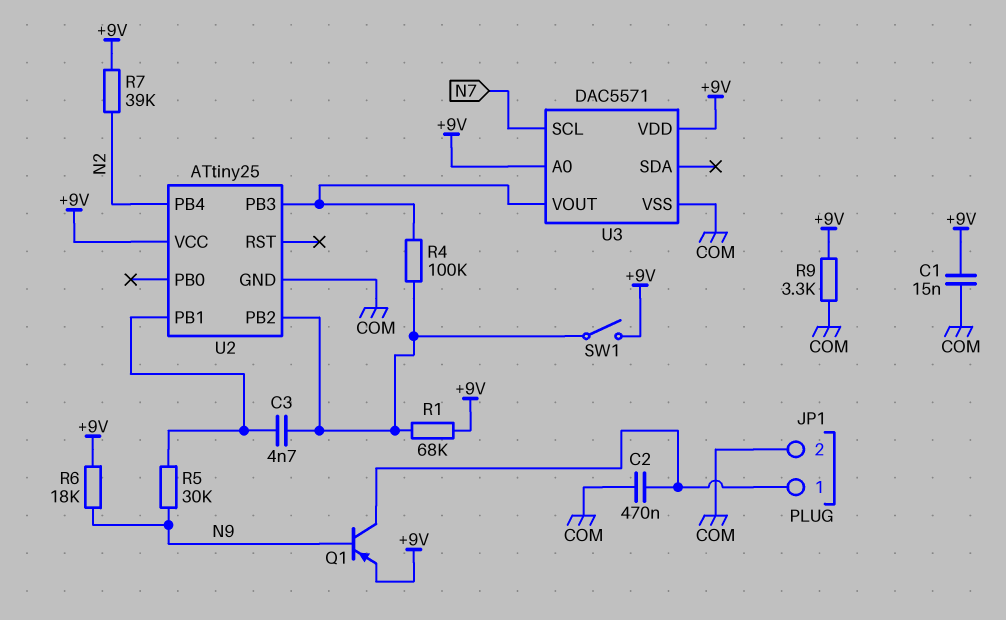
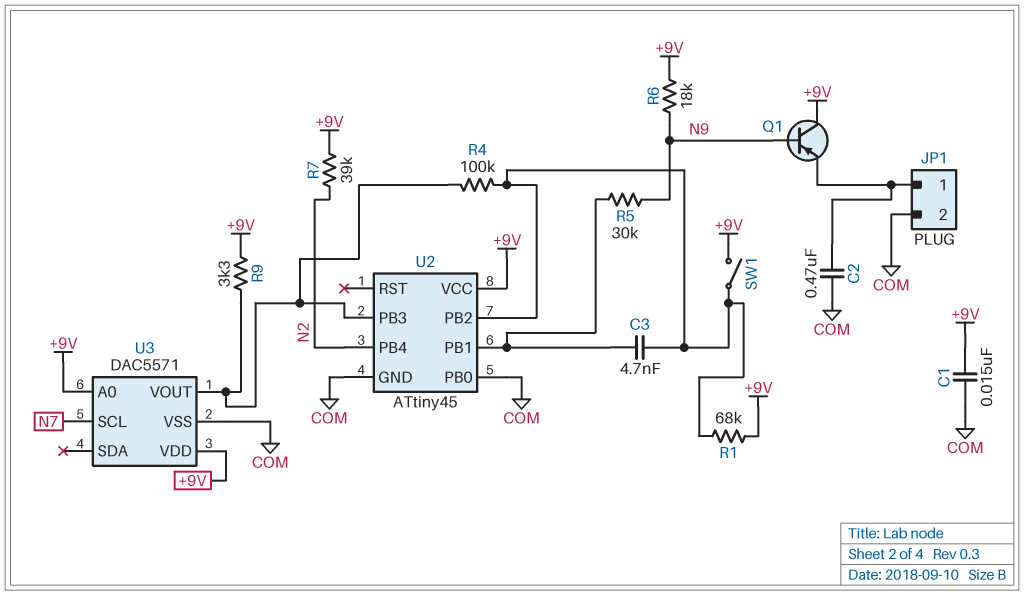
Q1: PNP (B N9, C JP1/1, E +9V) -> PNP (B N9, C +9V, E JP1/1)
R9: 3.3k (+9V, COM) -> 3.3k (+9V, U2/PB3)
U2: ATtiny25 -> ATtiny45
U2 pin PB0: none -> COM

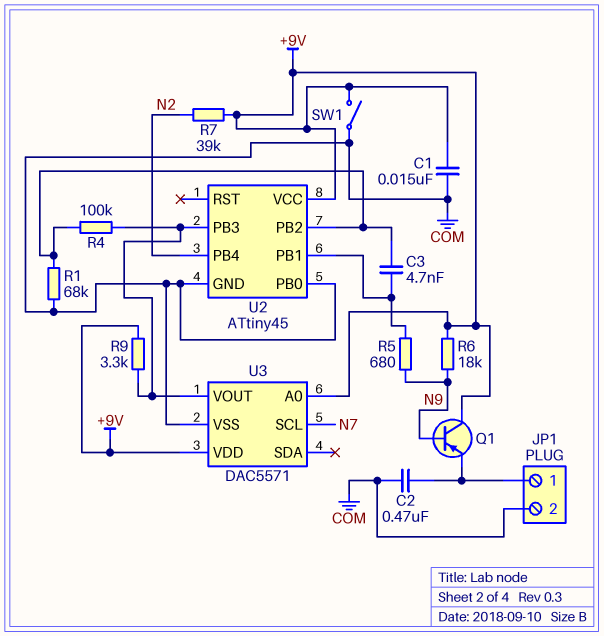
R1: 68k (+9V, U2/PB2) -> 68k (COM, U2/PB2)
R5: 30k (N9, U2/PB1) -> 680 (N9, U2/PB1)
SW1: switch (+9V, U2/PB2) -> switch (+9V, COM)

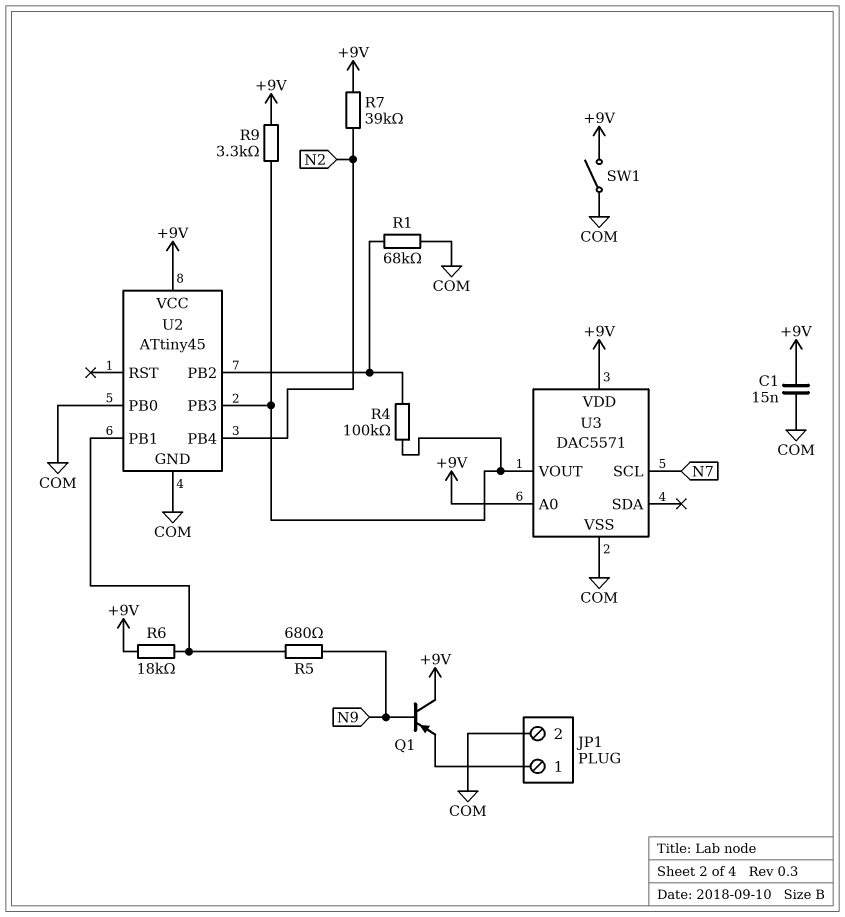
C2: 470nF (COM, JP1/1) -> none
C3: 4.7nF (U2/PB1, U2/PB2) -> none
R6: 18k (+9V, N9) -> 18k (+9V, U2/PB1)

